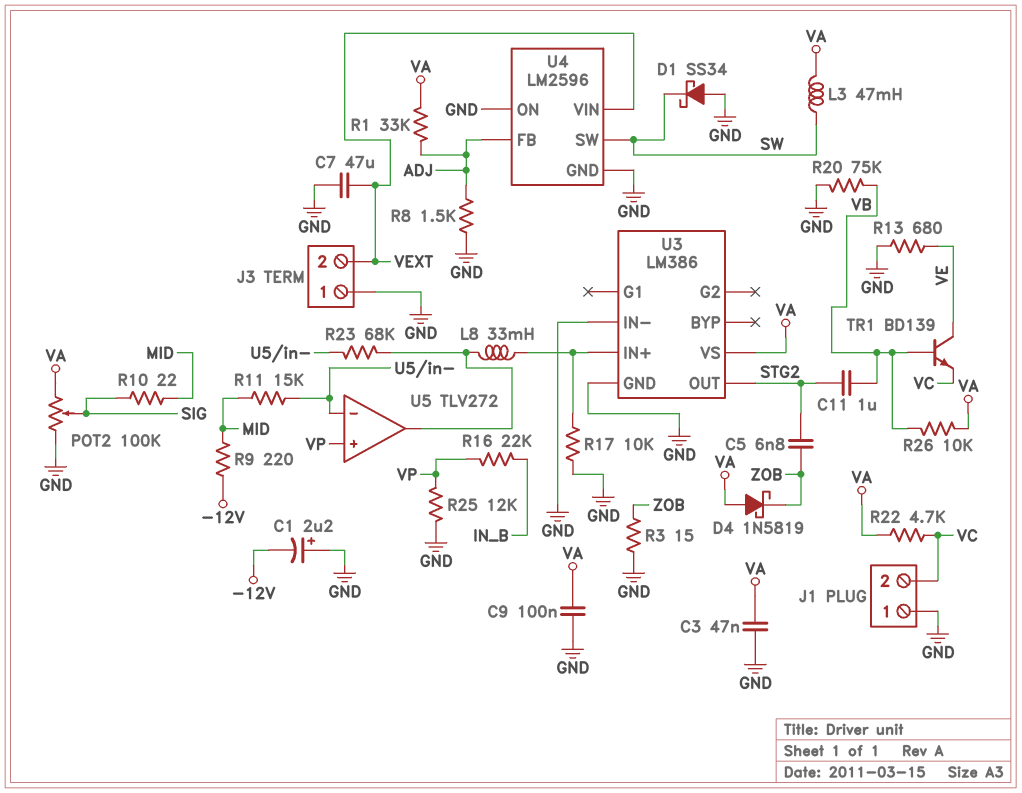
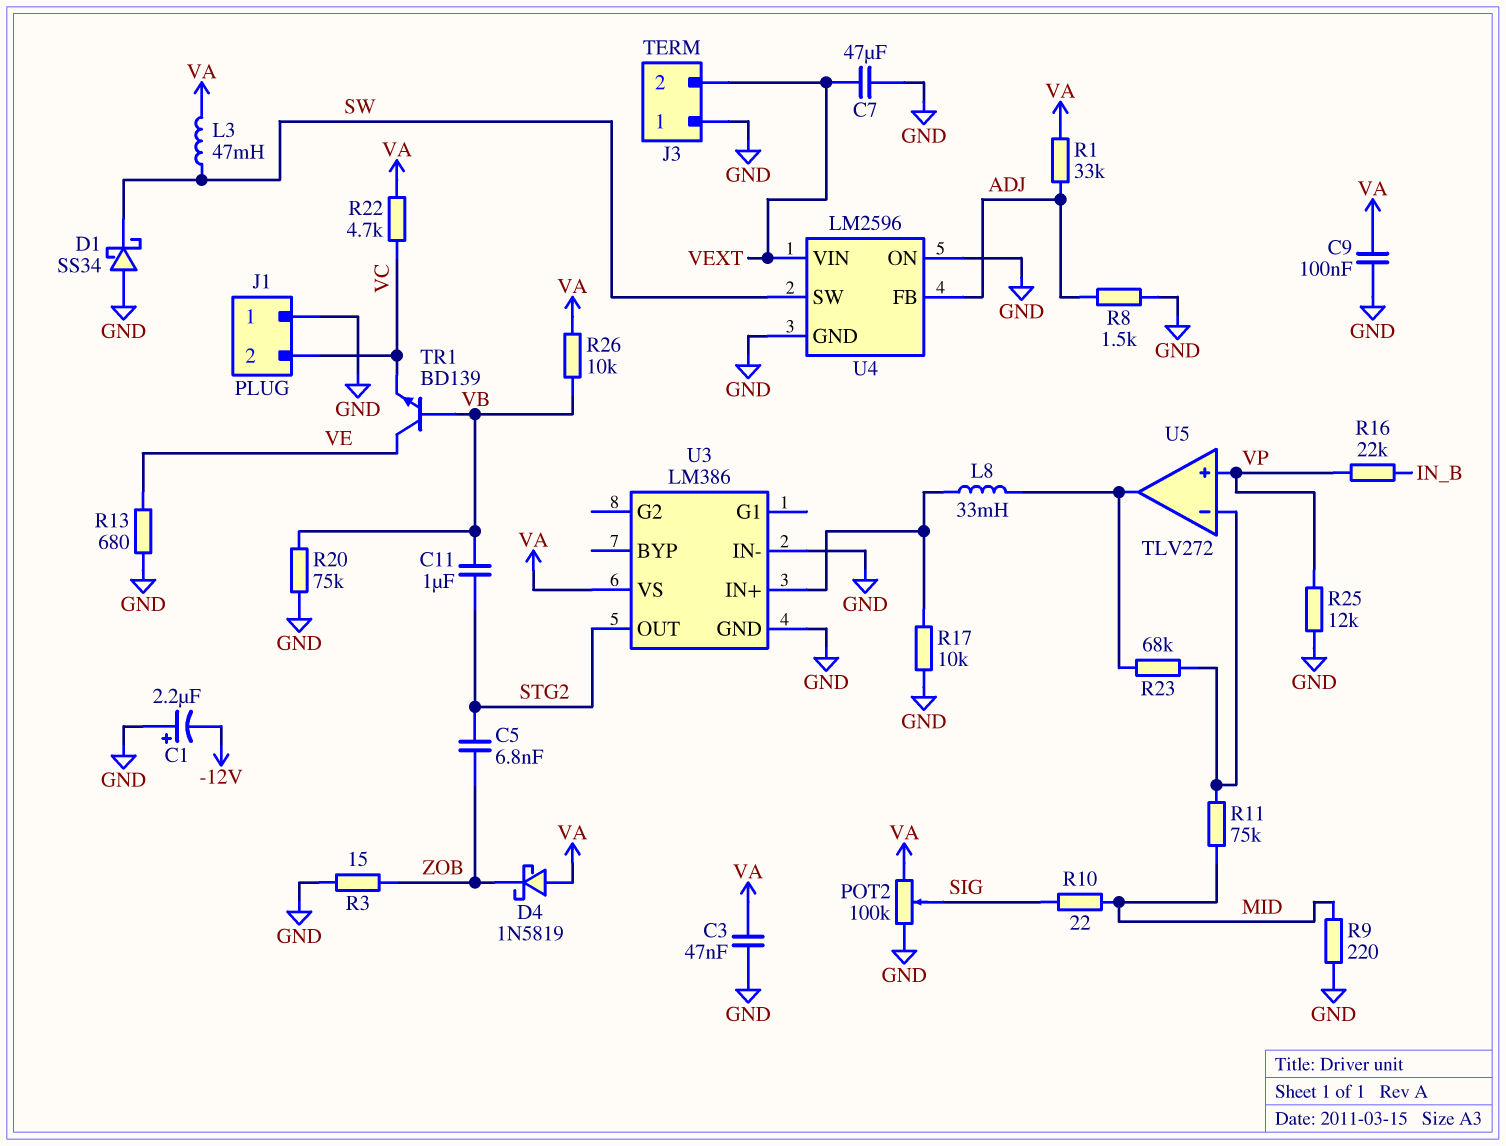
R9: 220 (-12V, MID) -> 220 (GND, MID)
R11: 15k (MID, U5/in-) -> 75k (MID, U5/in-)

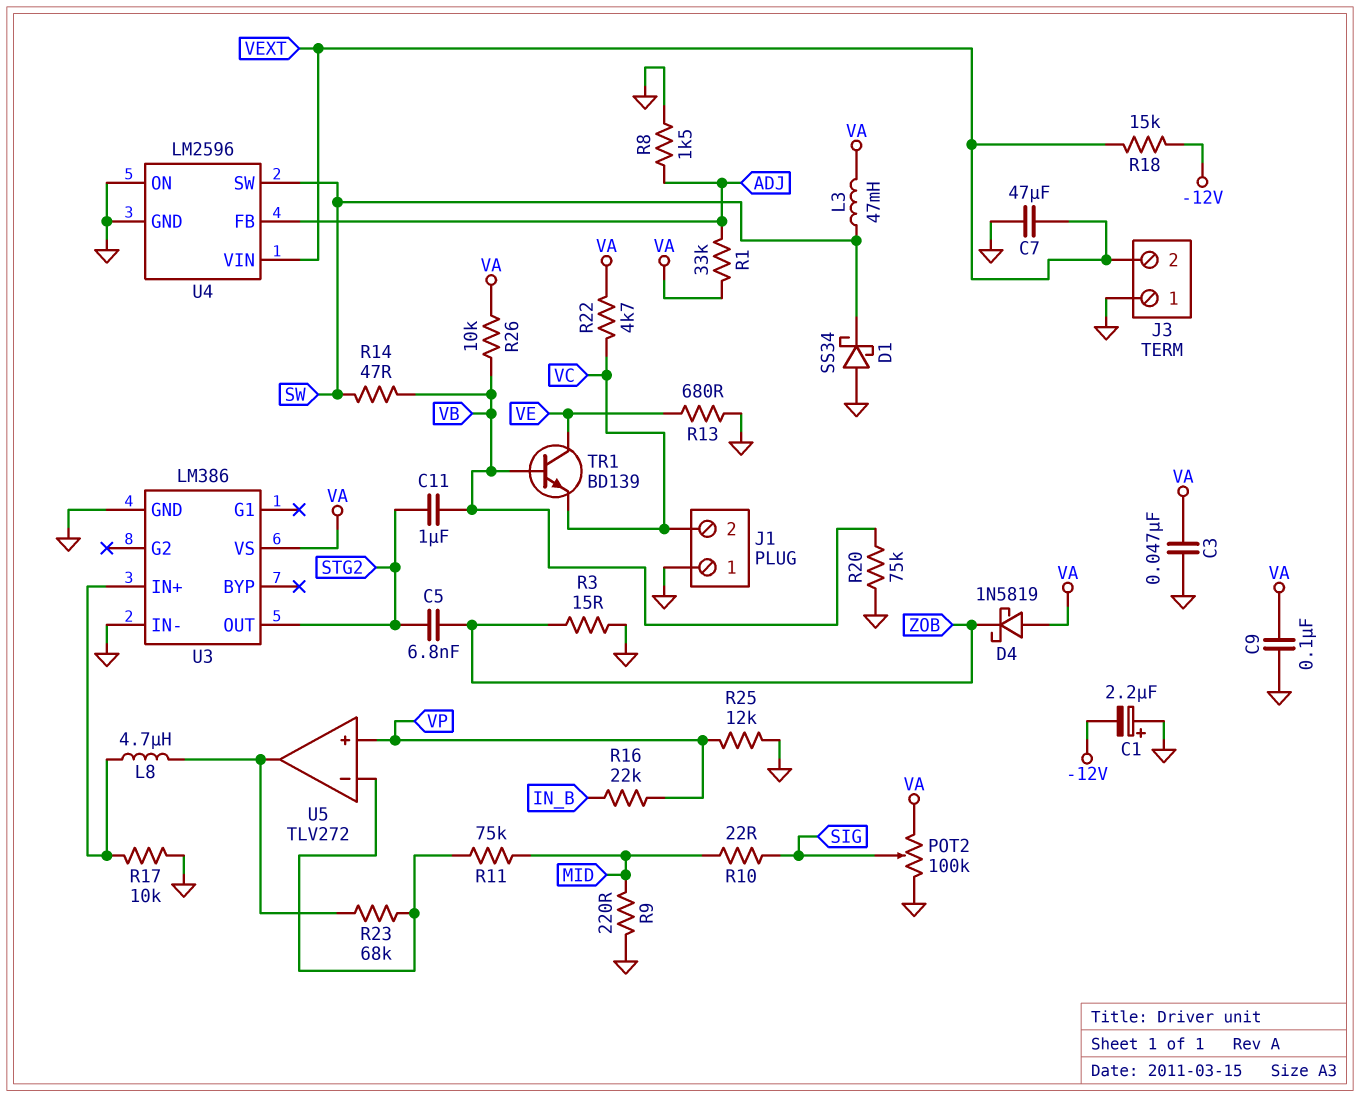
L8: 33mH (U3/IN+, U5/out) -> 4.7uH (U3/IN+, U5/out)
R14: none -> 47 (SW, VB)
R18: none -> 15k (-12V, VEXT)

